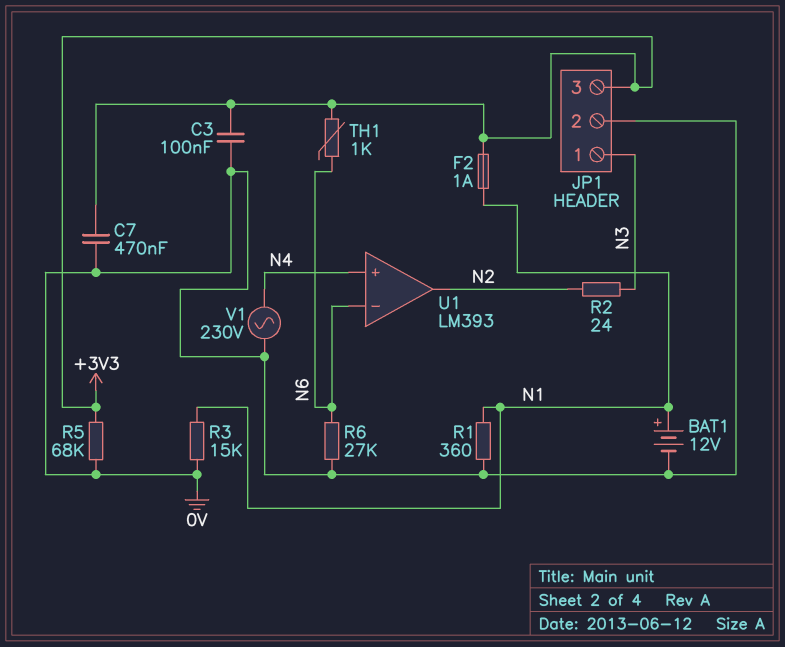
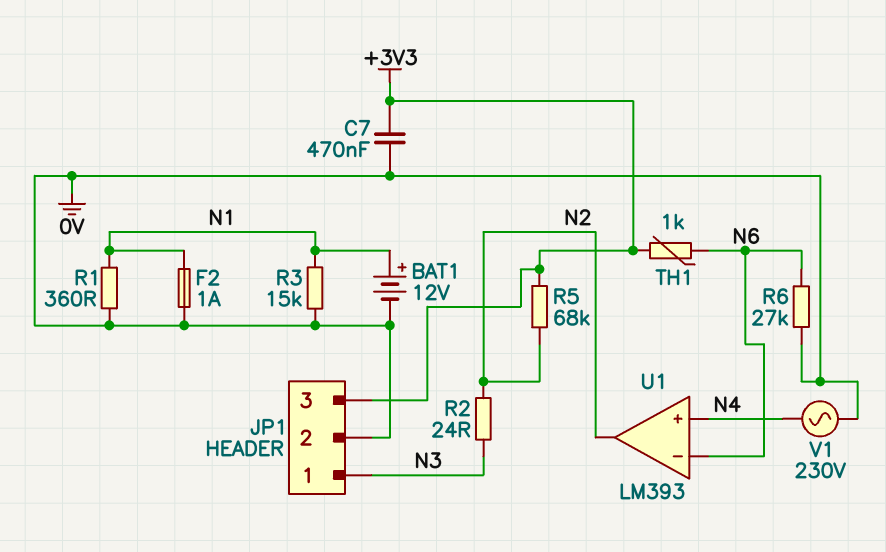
C3: 100nF (+3V3, 0V) -> none
F2: 1A (+3V3, N1) -> 1A (0V, N1)
R5: 68k (+3V3, 0V) -> 68k (+3V3, N2)

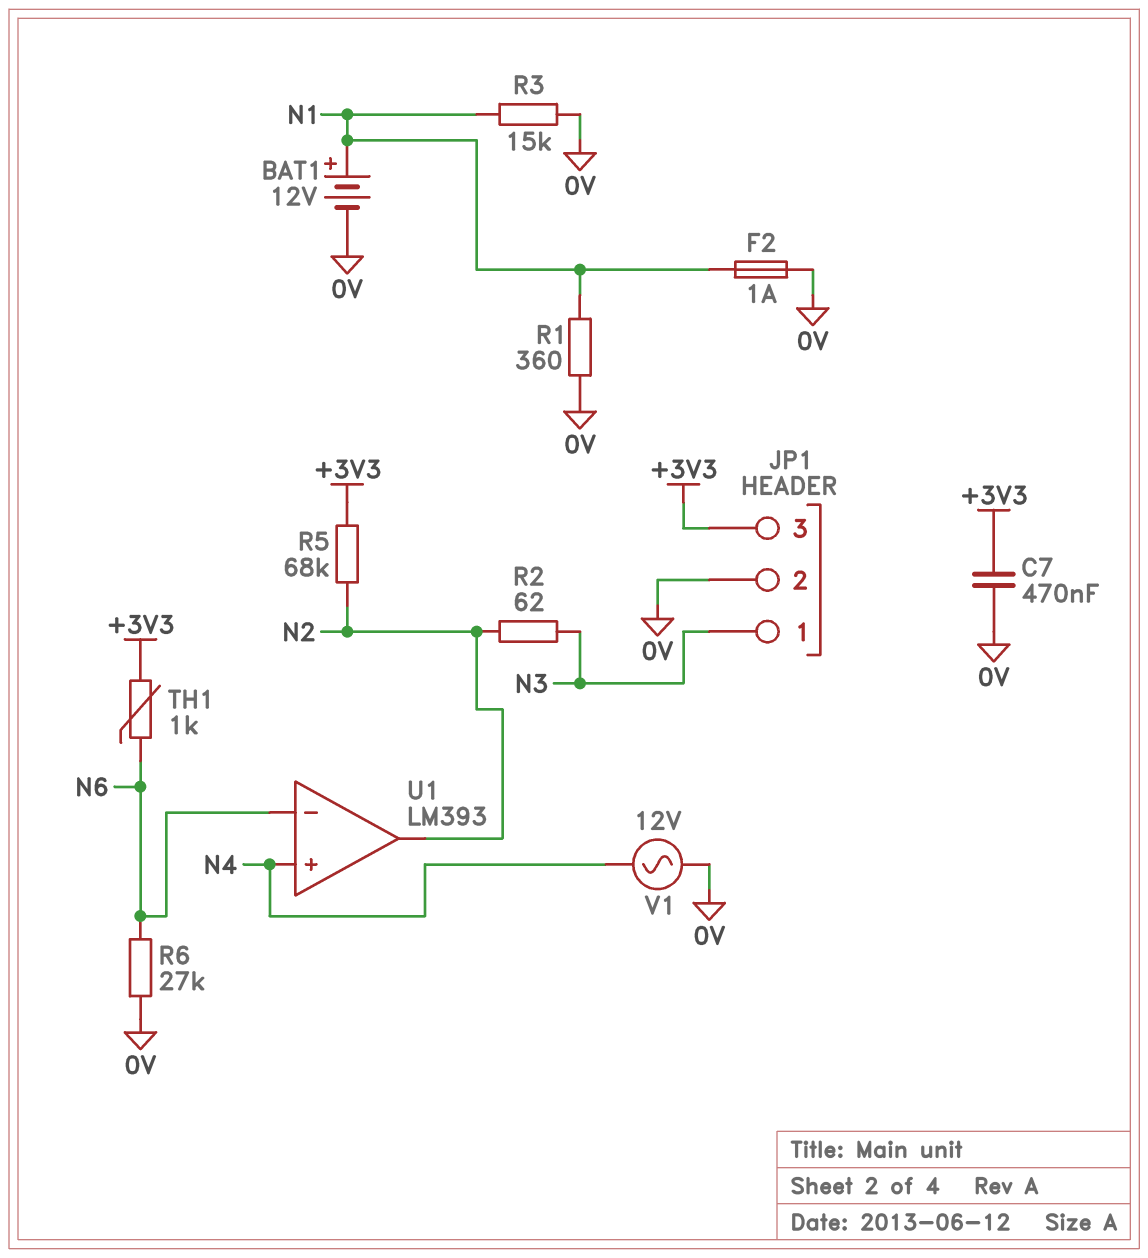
R2: 24 (N2, N3) -> 62 (N2, N3)
V1: AC 230V (0V, N4) -> AC 12V (0V, N4)

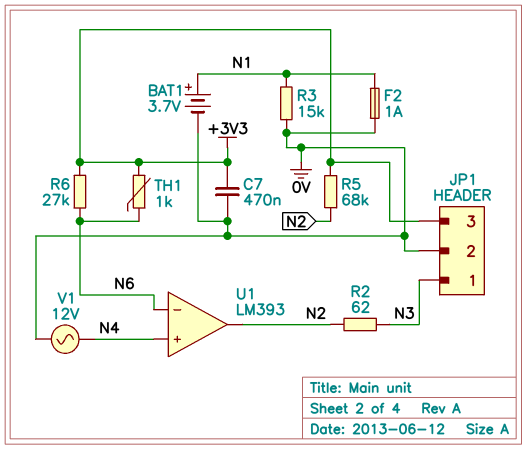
BAT1: 12V (plus N1, minus 0V) -> 3.7V (plus N1, minus 0V)
R1: 360 (0V, N1) -> none
R6: 27k (0V, N6) -> 27k (+3V3, N6)

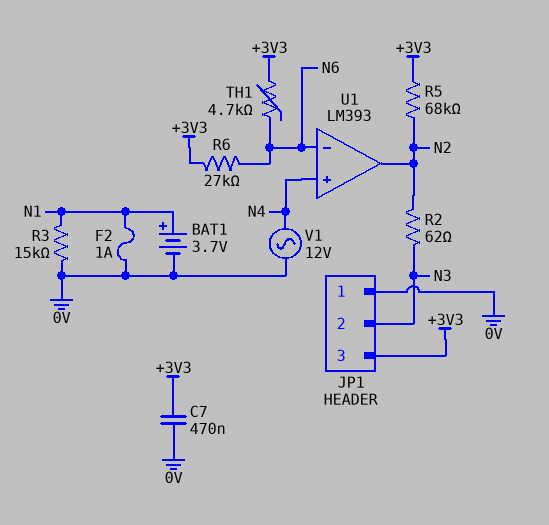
JP1 pin 1: N3 -> 0V
JP1 pin 2: 0V -> N3
TH1: 1k (+3V3, N6) -> 4.7k (+3V3, N6)

